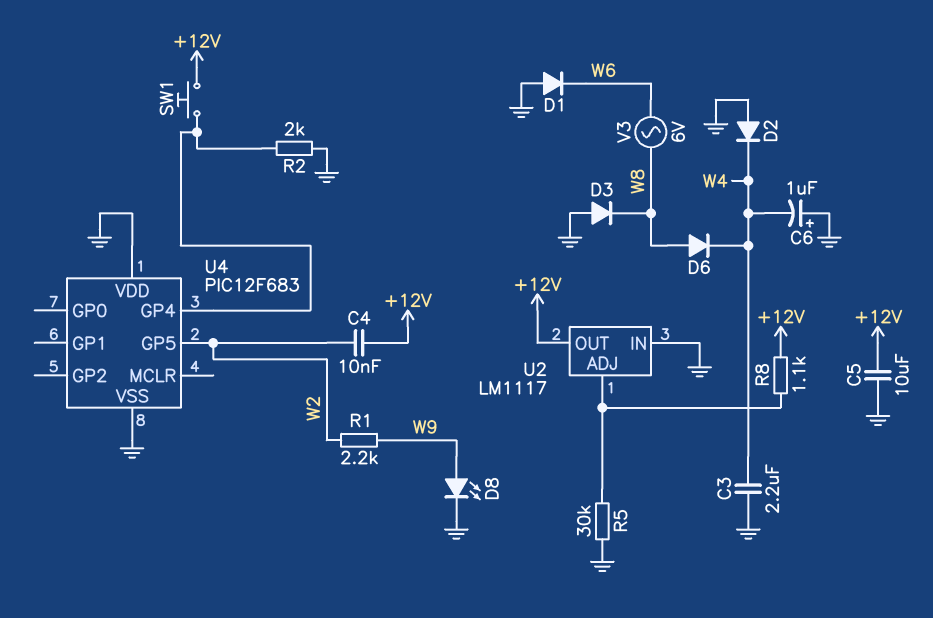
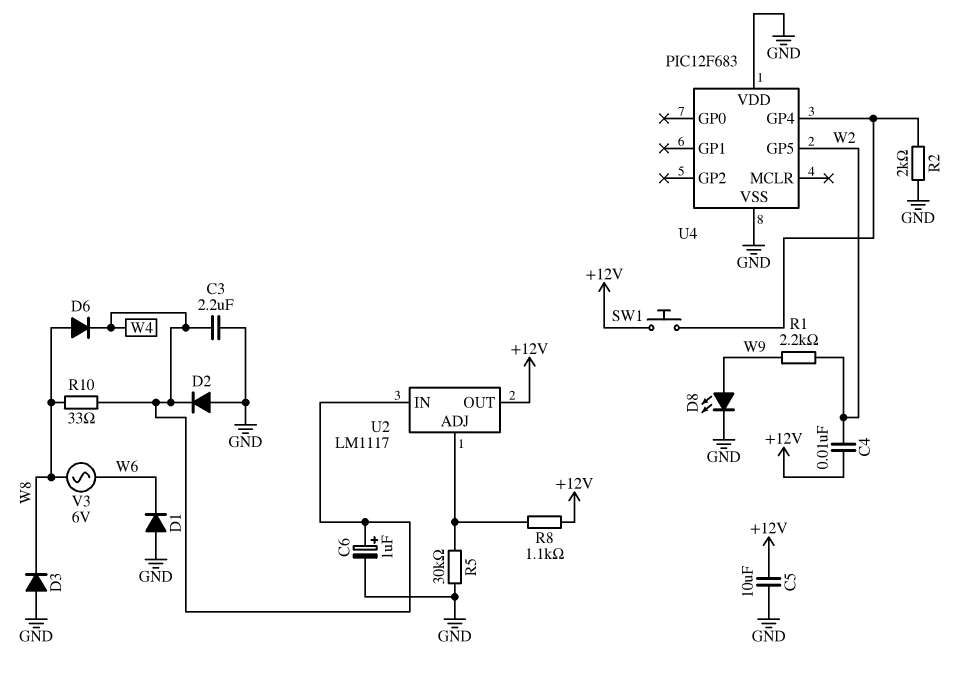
C6: 1uF (plus GND, minus W4) -> 1uF (plus W4, minus GND)
R10: none -> 33 (W4, W8)
U2 pin IN: GND -> W4

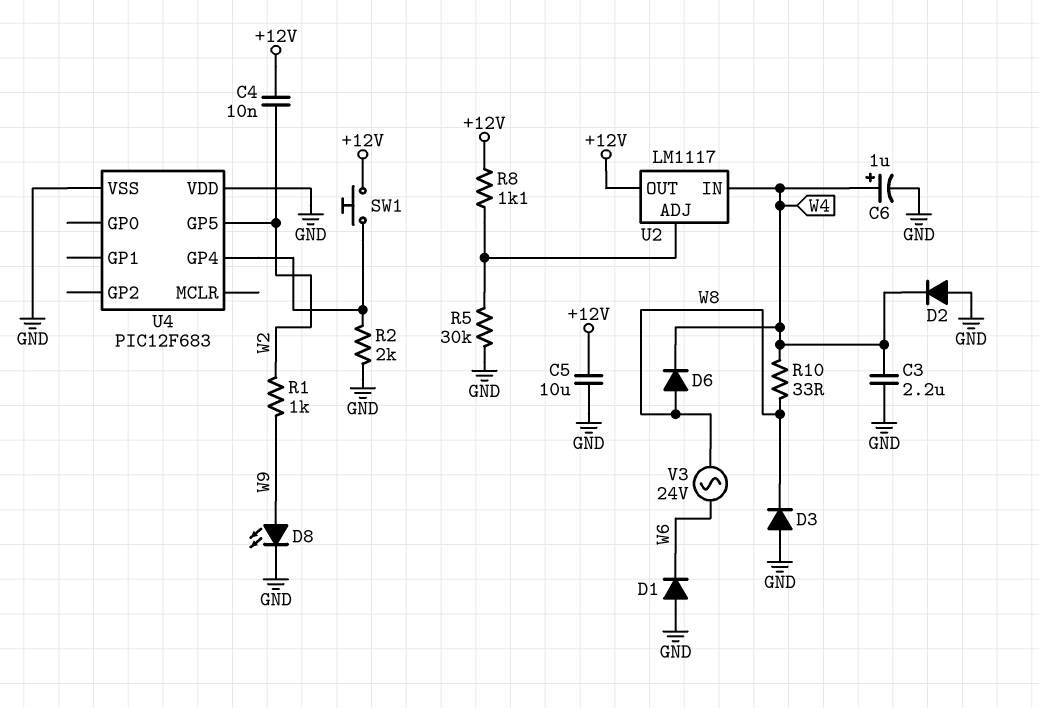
R1: 2.2k (W2, W9) -> 1k (W2, W9)
V3: AC 6V (W6, W8) -> AC 24V (W6, W8)

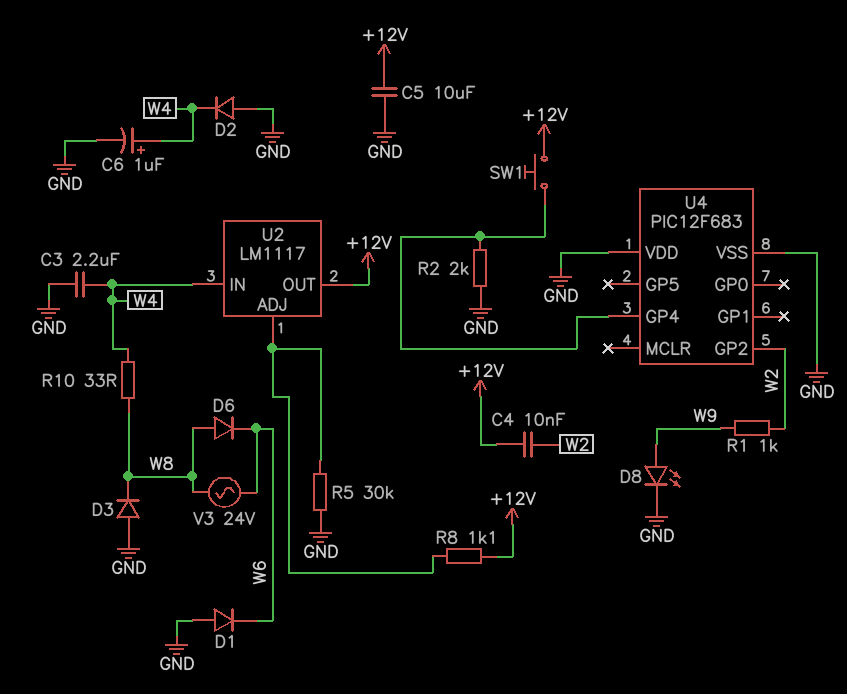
D6: diode (A W8, K W4) -> diode (A W8, K W6)
U4 pin GP2: none -> W2
U4 pin GP5: W2 -> none

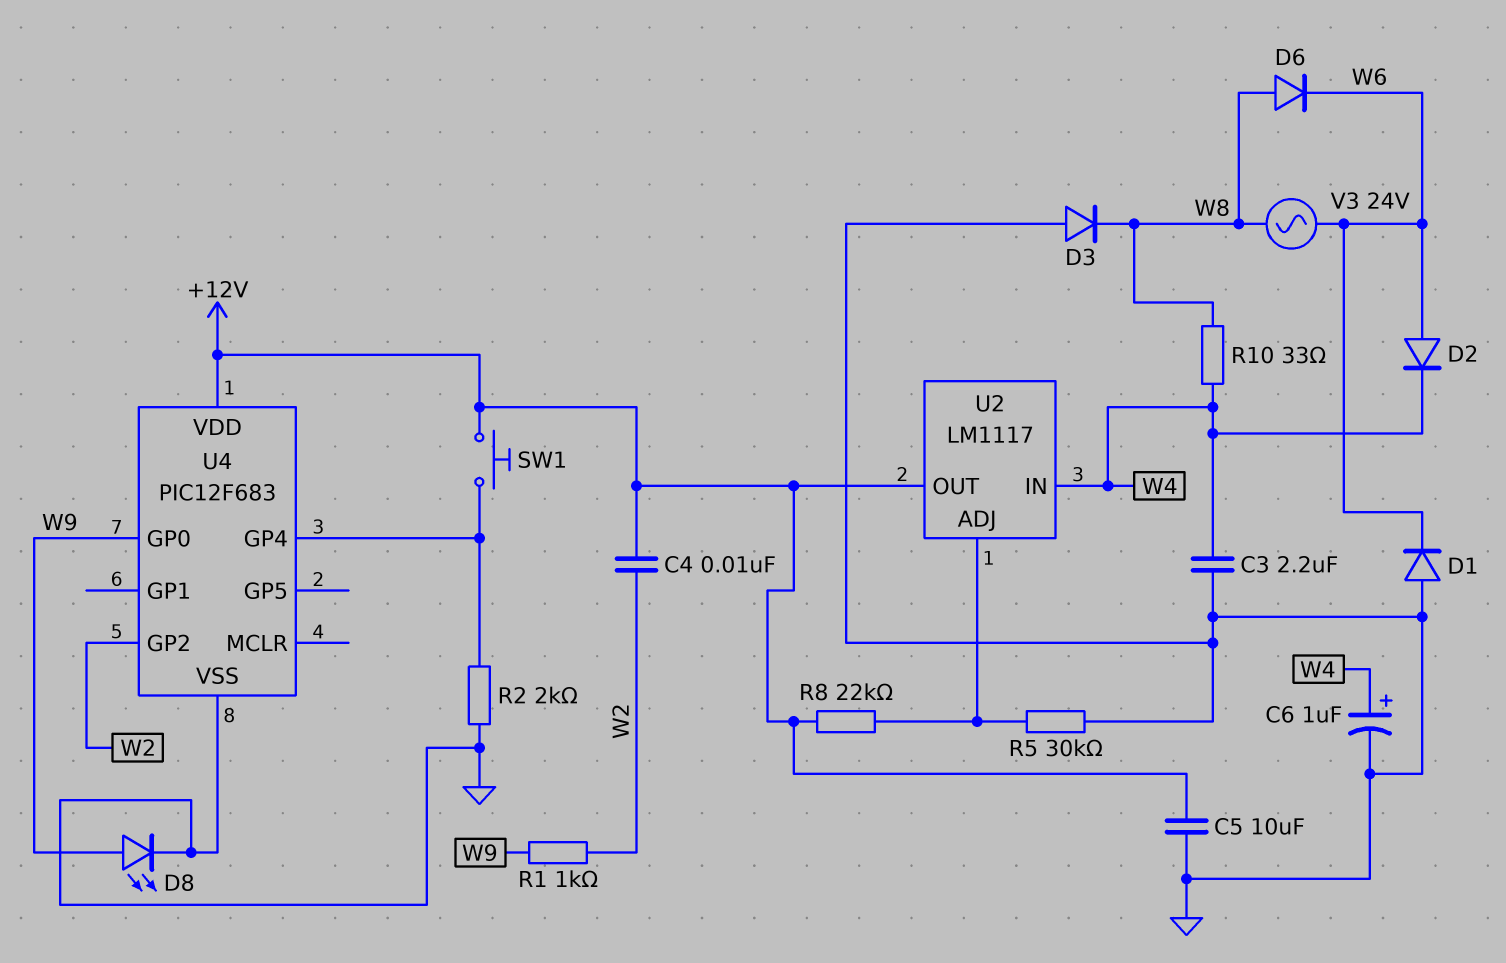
D2: diode (A GND, K W4) -> diode (A W6, K W4)
R8: 1.1k (+12V, U2/ADJ) -> 22k (+12V, U2/ADJ)
U4 pin GP0: none -> W9
U4 pin VDD: GND -> +12V

